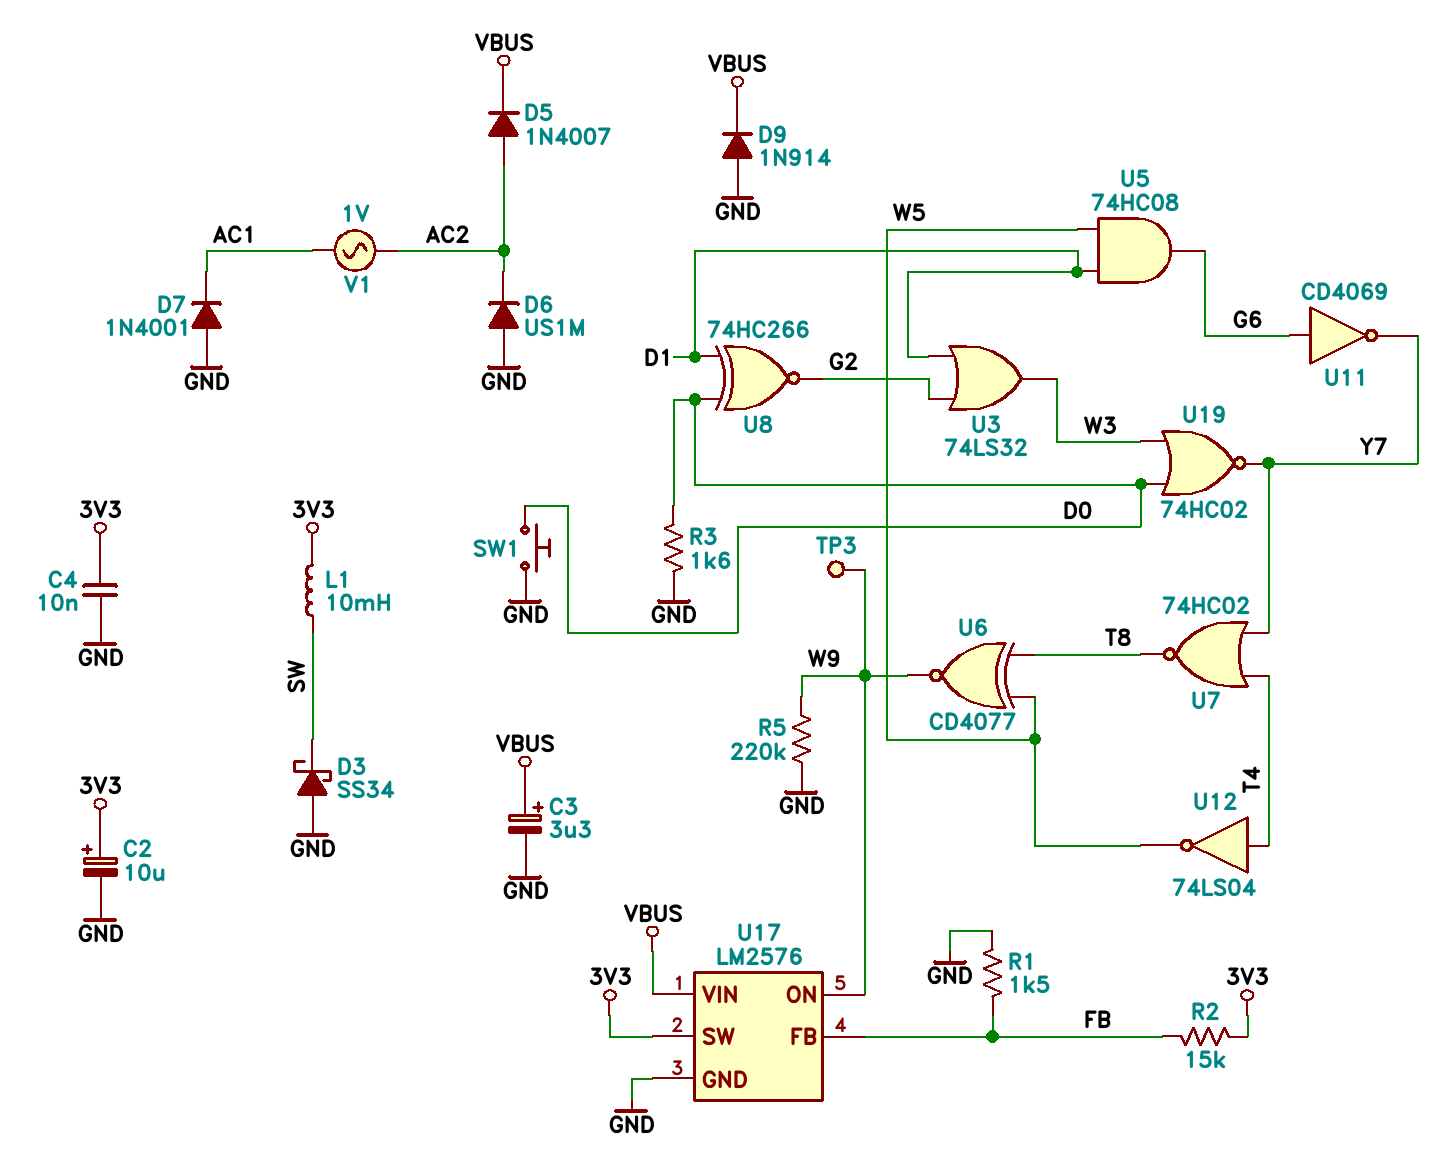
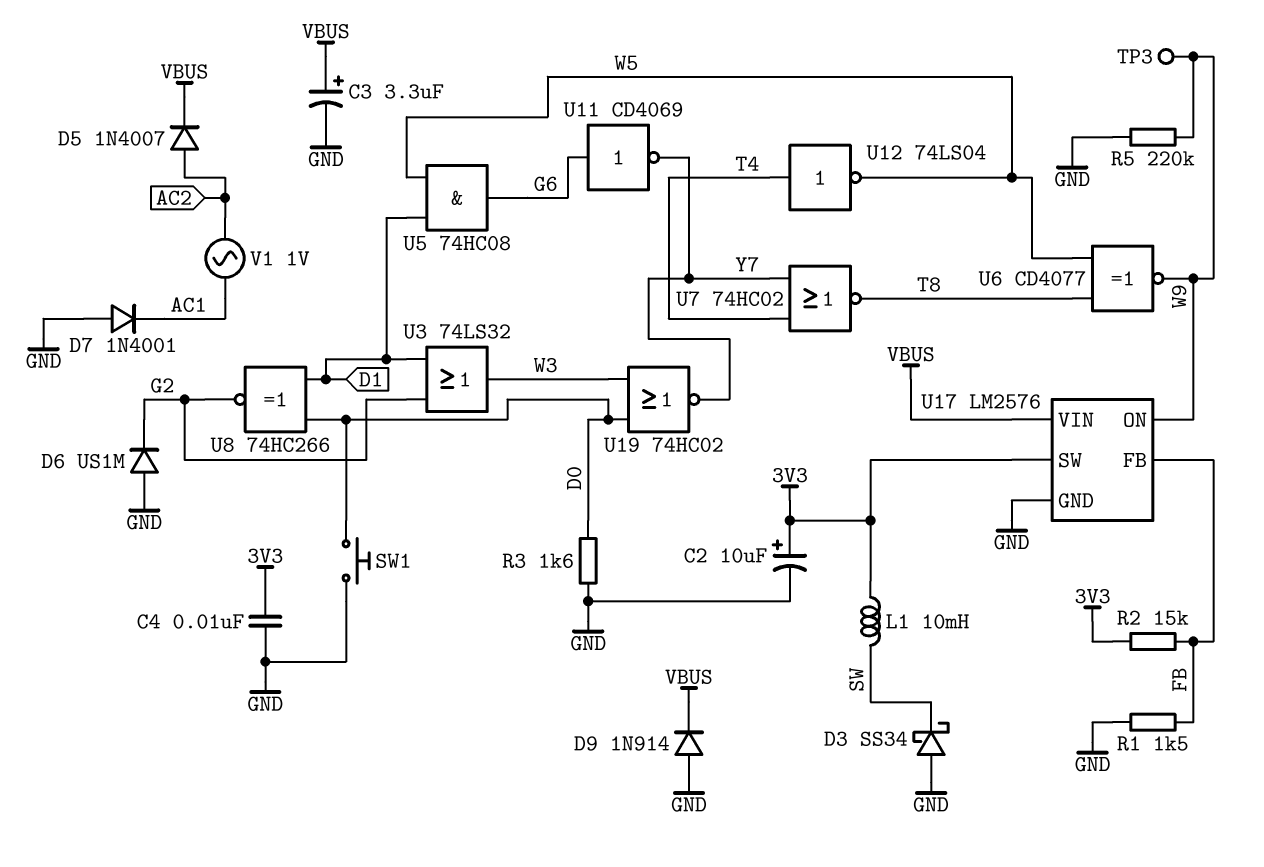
D6: diode US1M (A GND, K AC2) -> diode US1M (A GND, K G2)

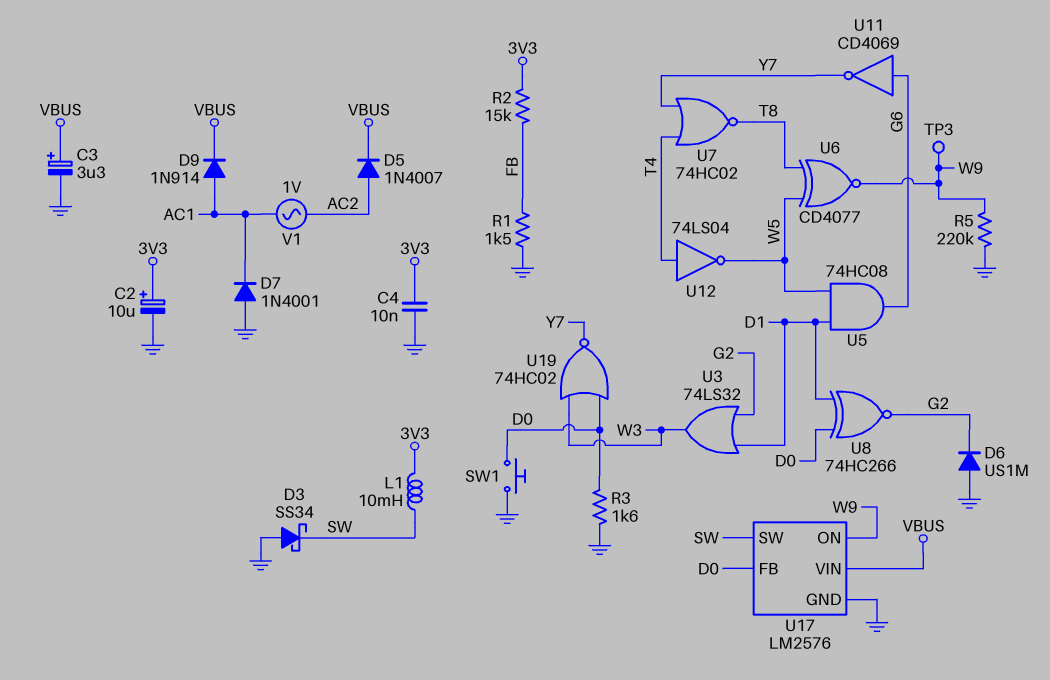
D9: diode 1N914 (A GND, K VBUS) -> diode 1N914 (A AC1, K VBUS)
U17 pin FB: FB -> D0
U17 pin SW: 3V3 -> SW

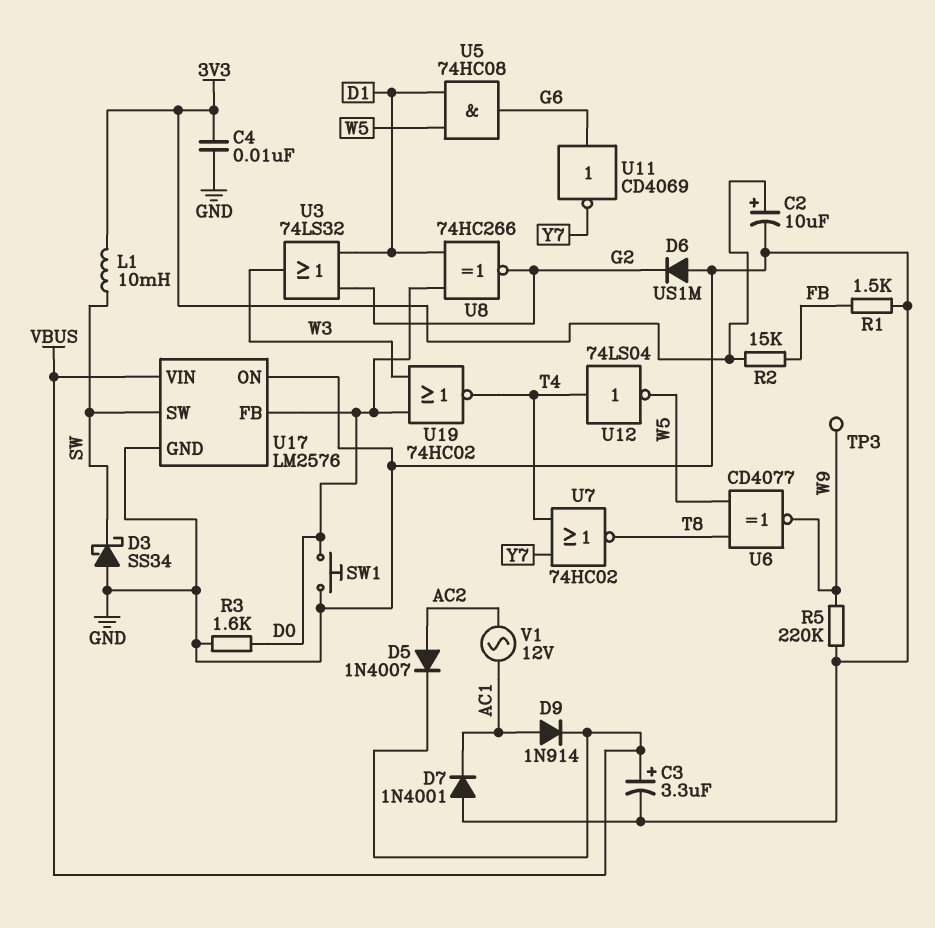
U17 pin ON: W9 -> GND
U19: NOR 74HC02 (in D0, in W3, out Y7) -> NOR 74HC02 (in D0, in W3, out T4)
V1: AC 1V (AC1, AC2) -> AC 12V (AC1, AC2)

